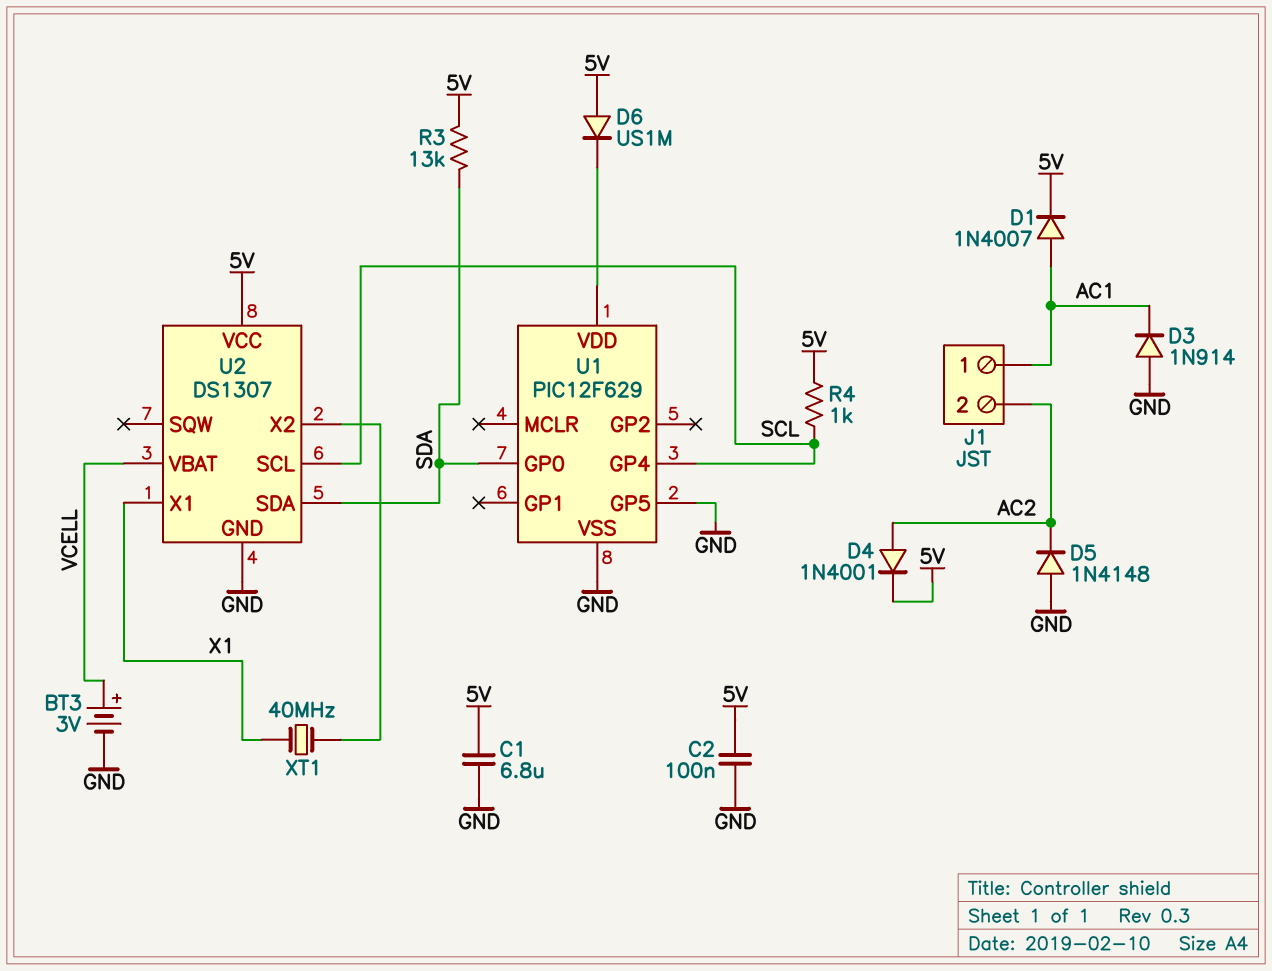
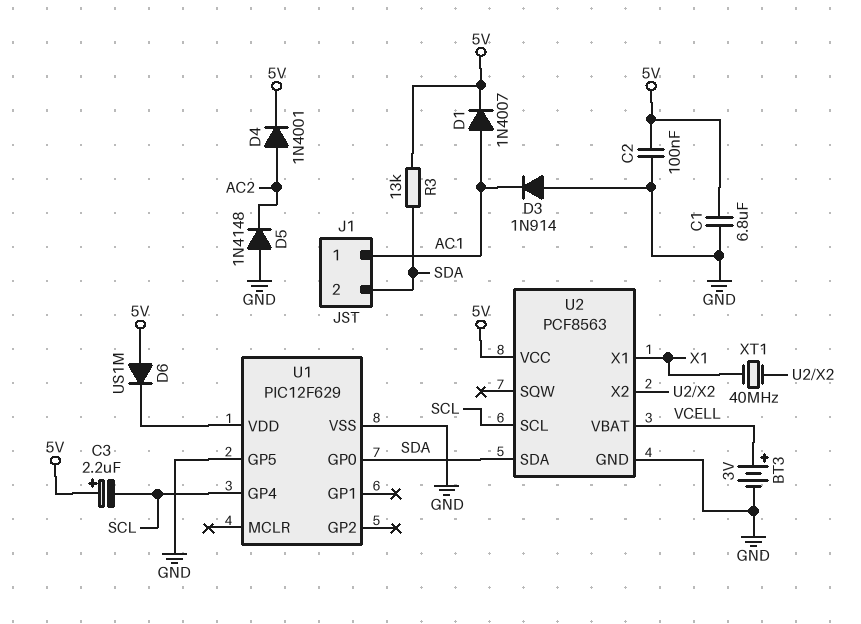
C3: none -> 2.2uF (plus 5V, minus SCL)
J1 pin 2: AC2 -> SDA
R4: 1k (5V, SCL) -> none
U2: DS1307 -> PCF8563

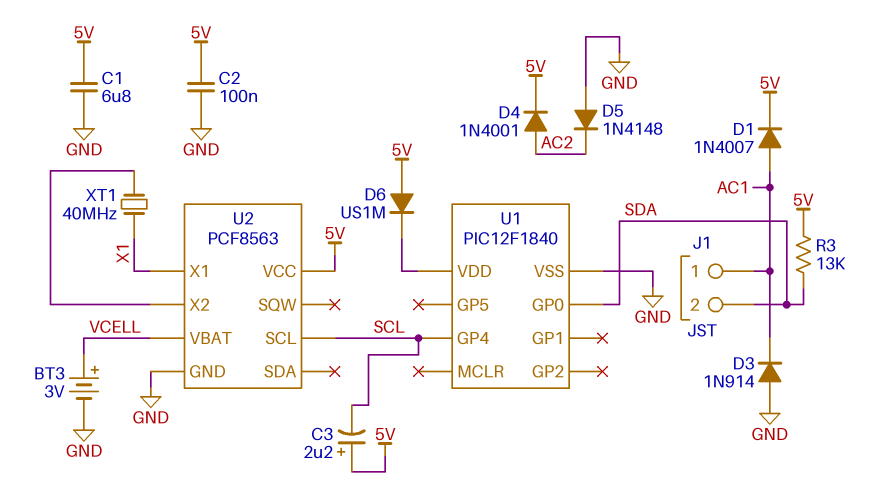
U1: PIC12F629 -> PIC12F1840
U1 pin GP5: GND -> none
U2 pin SDA: SDA -> none

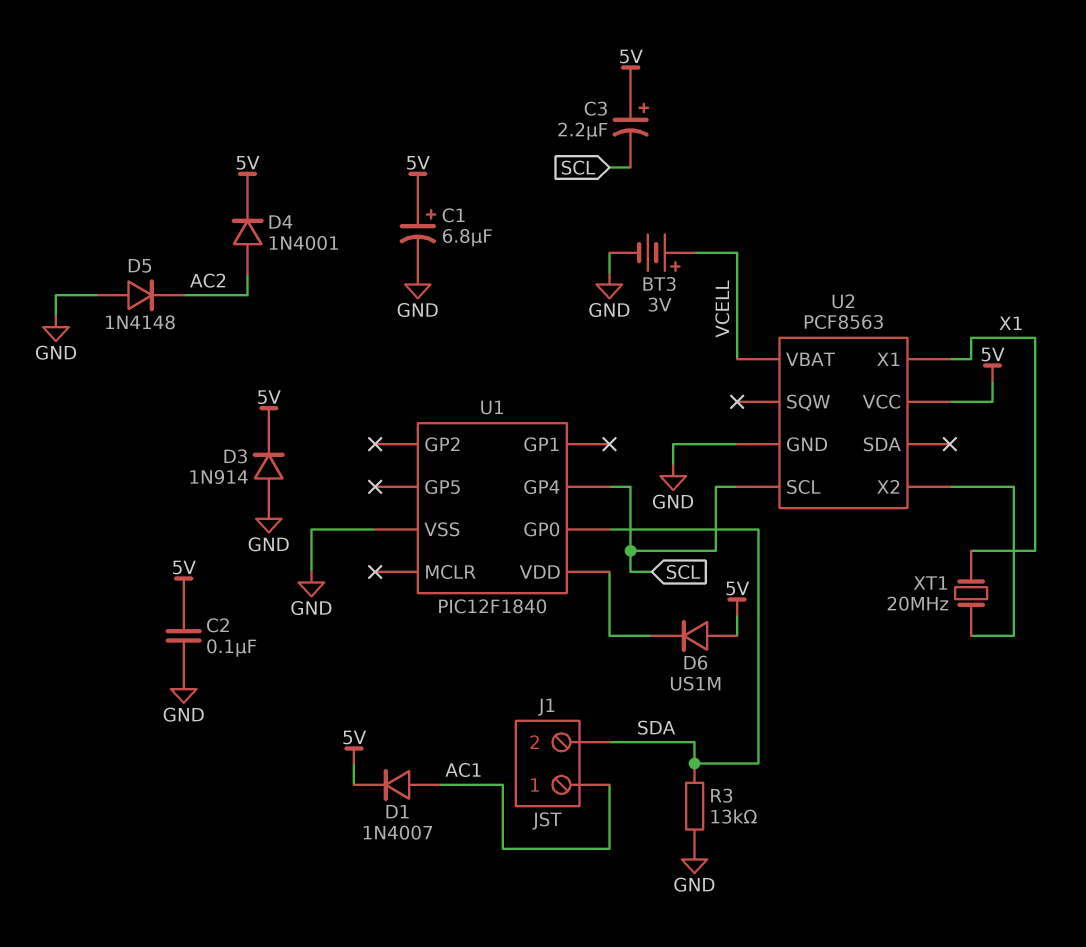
C1: 6.8uF (5V, GND) -> 6.8uF (plus 5V, minus GND)
D3: diode 1N914 (A GND, K AC1) -> diode 1N914 (A GND, K 5V)
R3: 13k (5V, SDA) -> 13k (GND, SDA)
XT1: 40MHz (U2/X2, X1) -> 20MHz (U2/X2, X1)

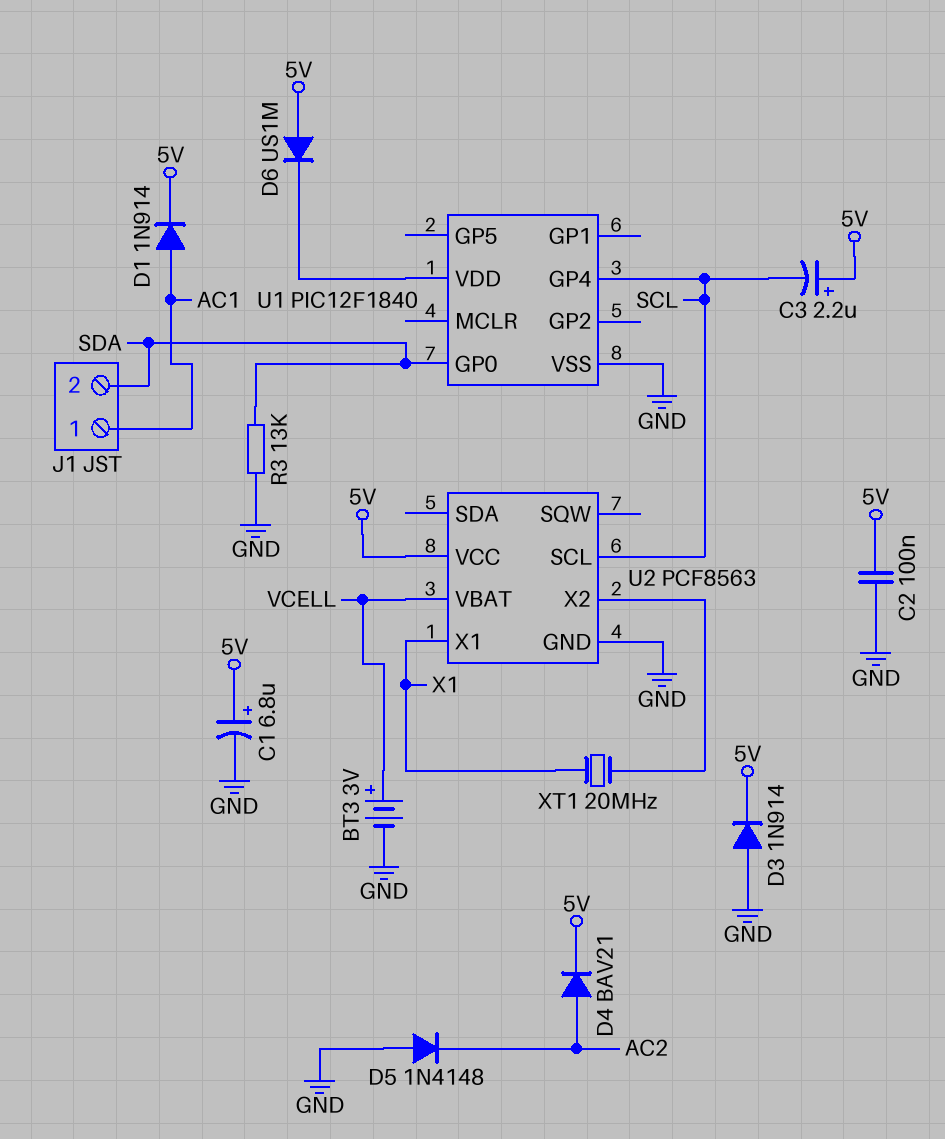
D1: diode 1N4007 (A AC1, K 5V) -> diode 1N914 (A AC1, K 5V)
D4: diode 1N4001 (A AC2, K 5V) -> diode BAV21 (A AC2, K 5V)

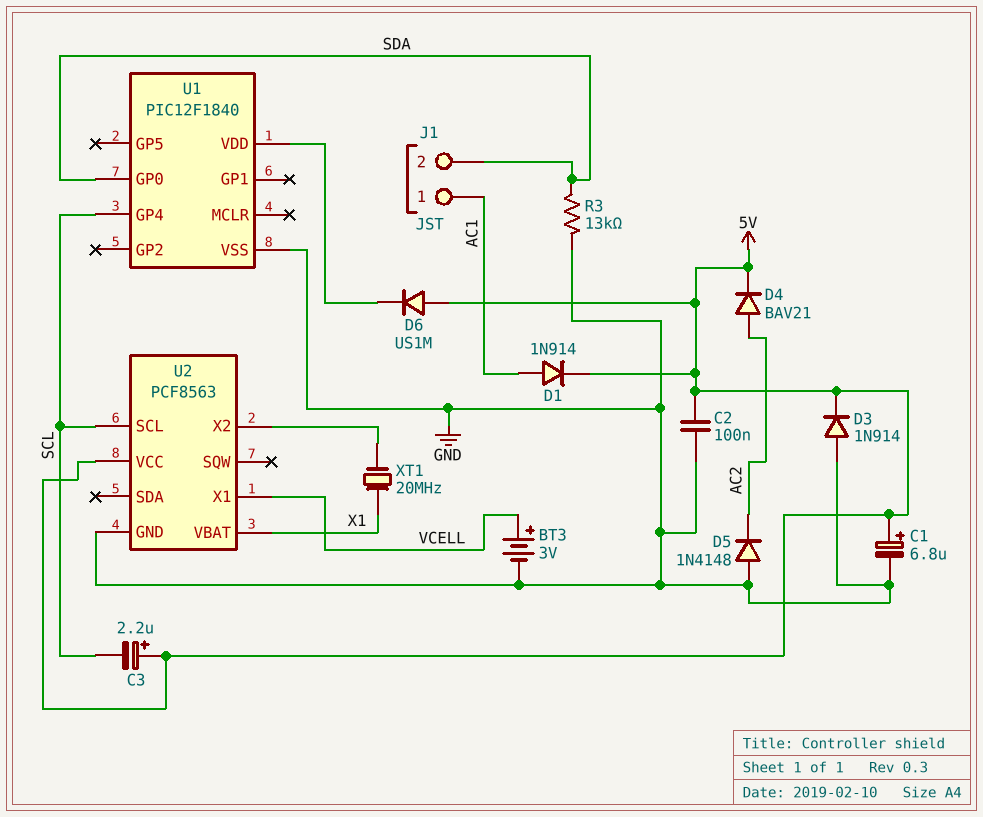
U2 pin VBAT: VCELL -> X1
U2 pin X1: X1 -> VCELL

